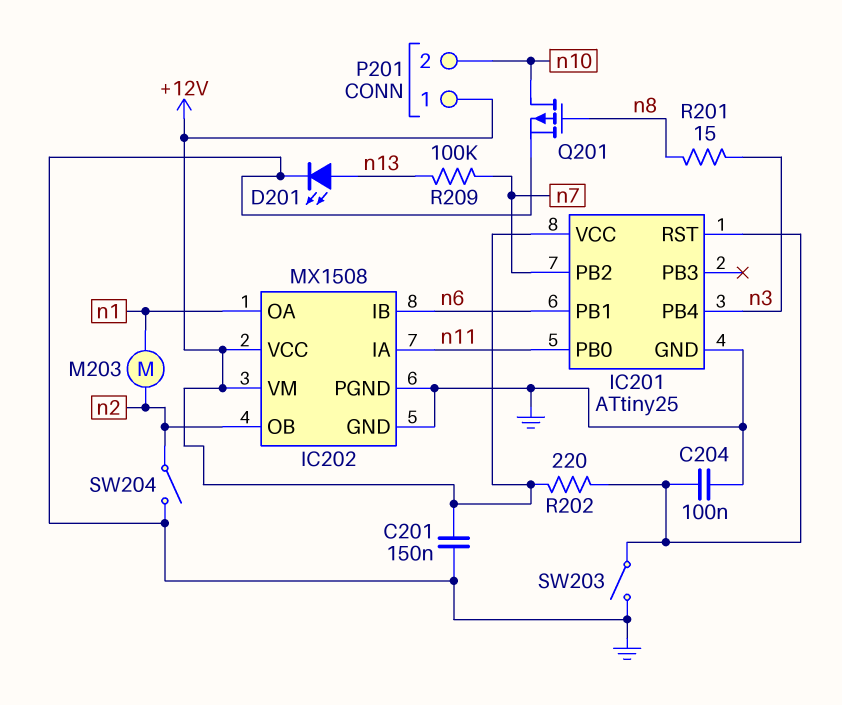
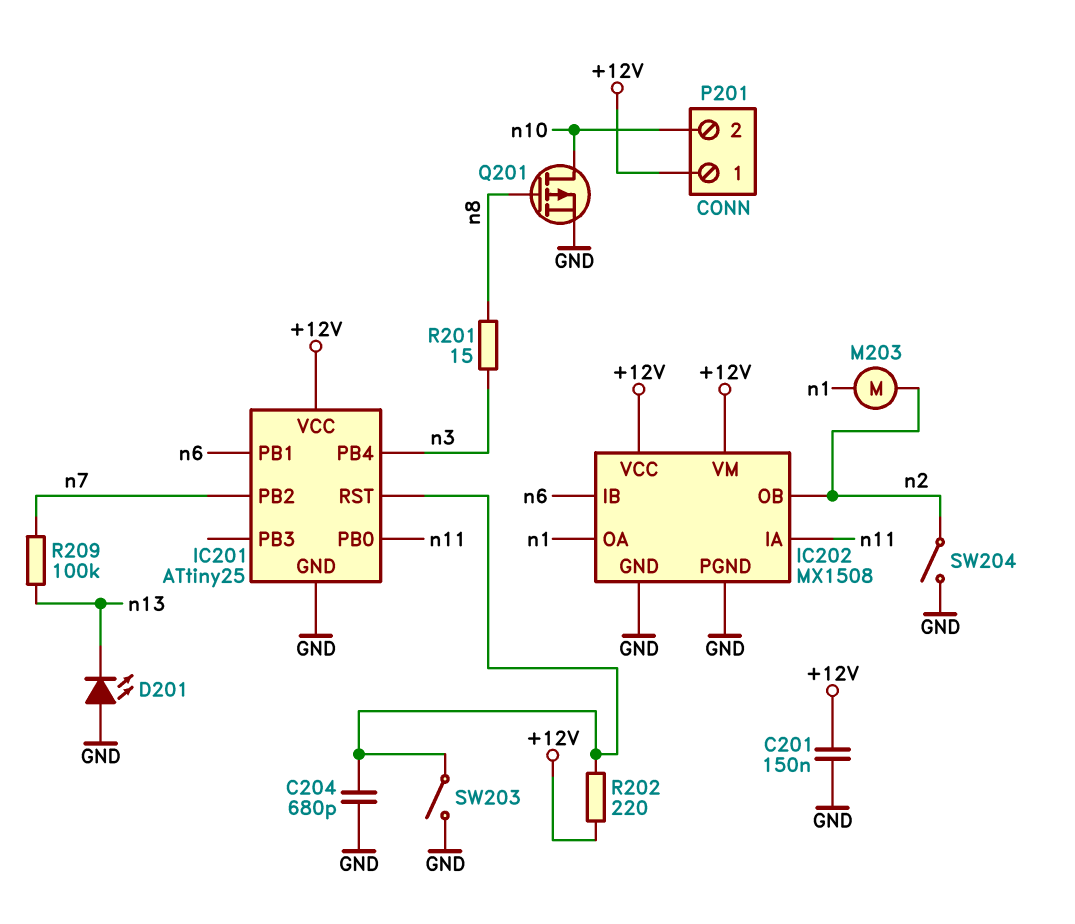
C204: 100nF (GND, IC201/RST) -> 680pF (GND, IC201/RST)
D201: LED (A n13, K GND) -> LED (A GND, K n13)

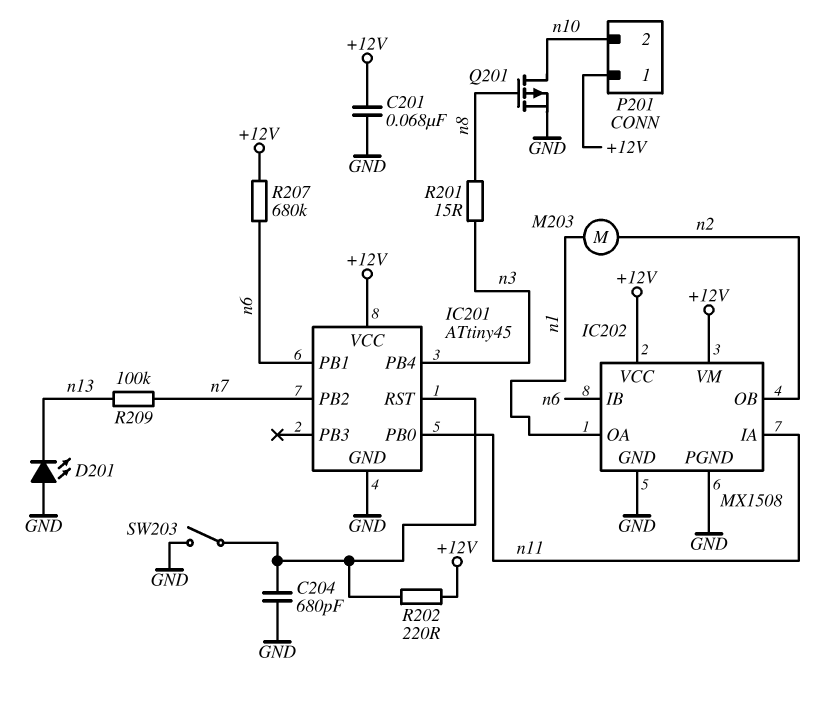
C201: 150nF (+12V, GND) -> 68nF (+12V, GND)
IC201: ATtiny25 -> ATtiny45
R207: none -> 680k (+12V, n6)
SW204: switch (GND, n2) -> none

